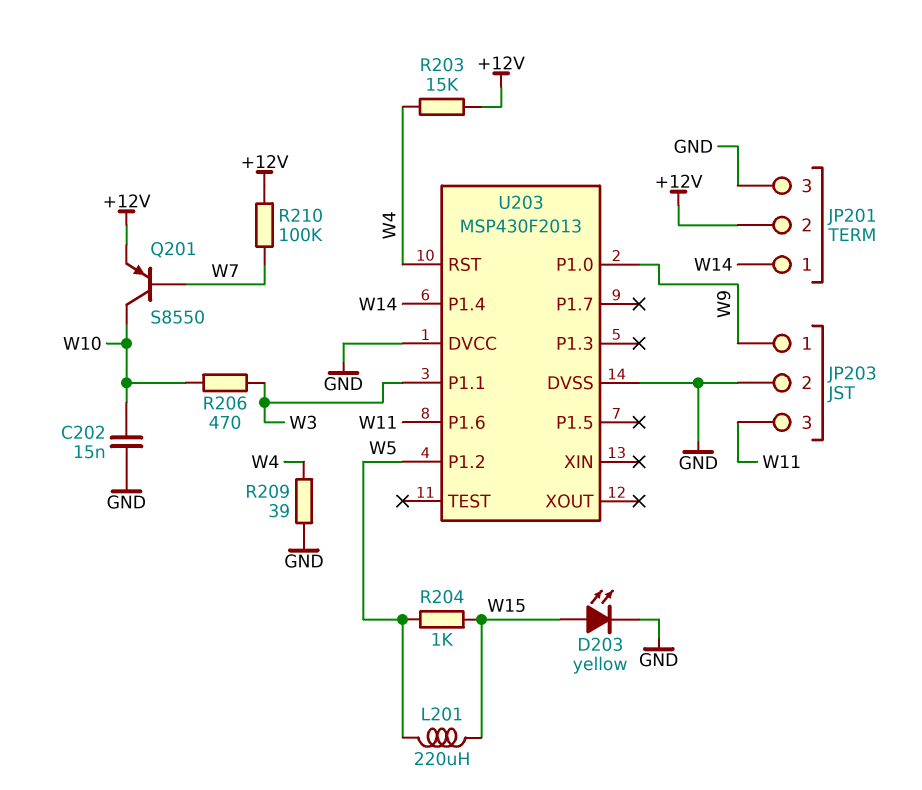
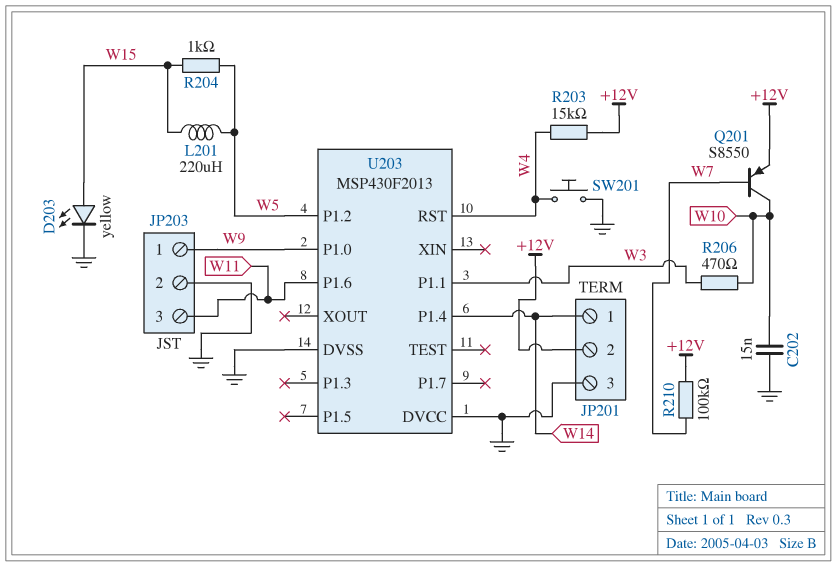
R209: 39 (GND, W4) -> none
SW201: none -> button (GND, W4)

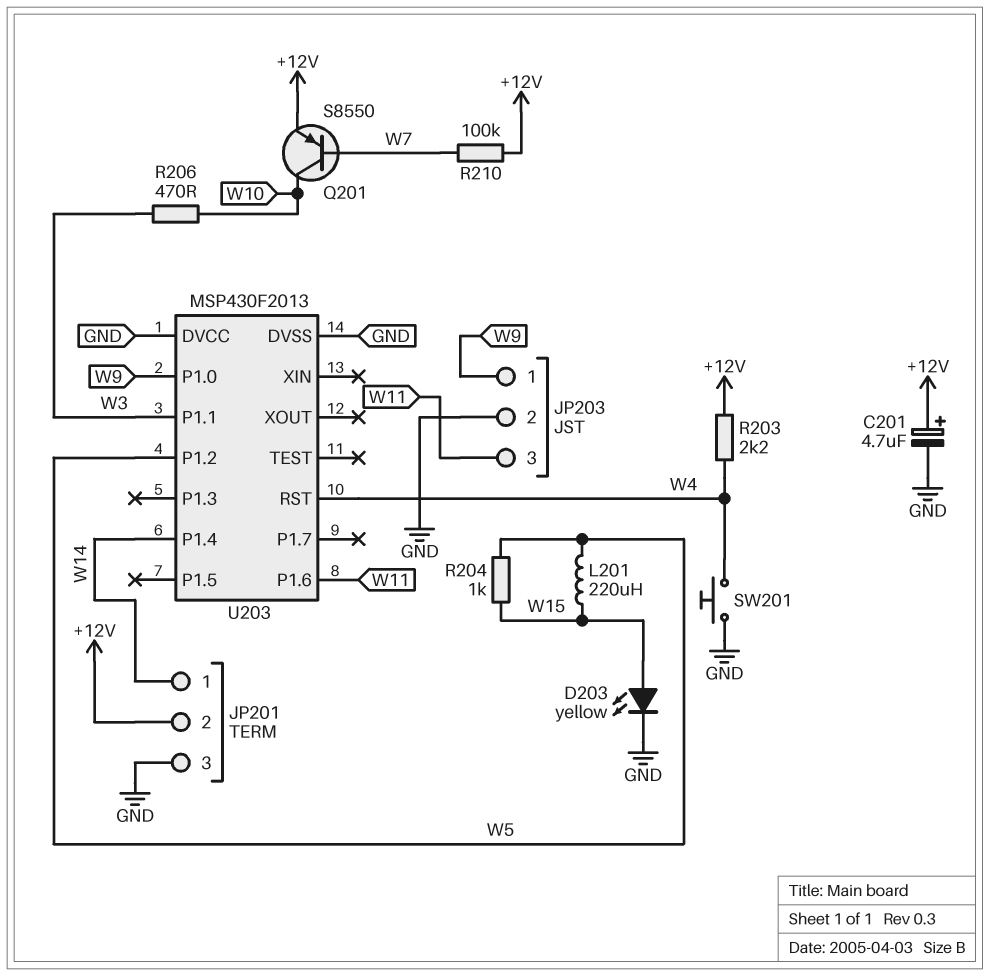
C201: none -> 4.7uF (plus +12V, minus GND)
C202: 15nF (GND, W10) -> none
R203: 15k (+12V, W4) -> 2.2k (+12V, W4)

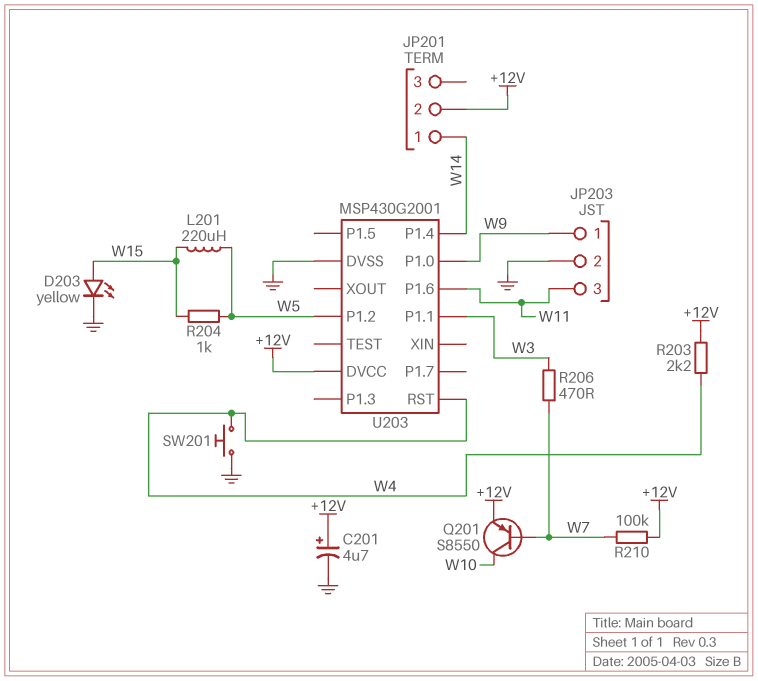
JP201 pin 3: GND -> none
R206: 470 (W3, W10) -> 470 (W3, W7)
U203: MSP430F2013 -> MSP430G2001
U203 pin DVCC: GND -> +12V

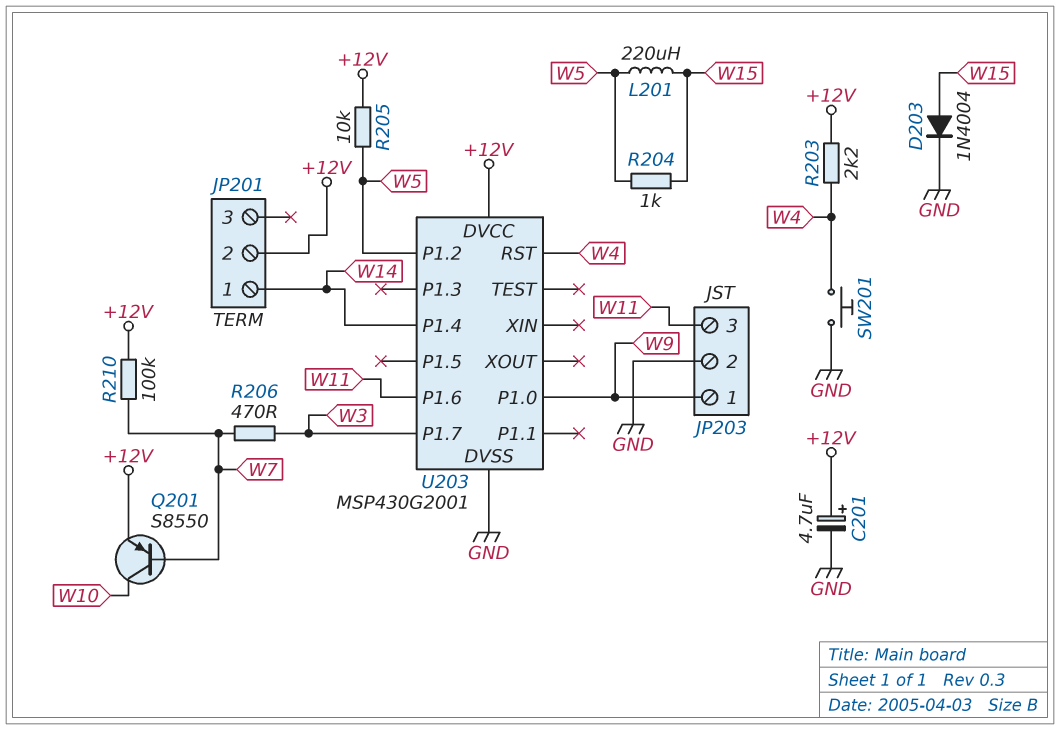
D203: LED yellow (A W15, K GND) -> diode 1N4004 (A W15, K GND)
R205: none -> 10k (+12V, W5)
U203 pin P1.1: W3 -> none
U203 pin P1.7: none -> W3

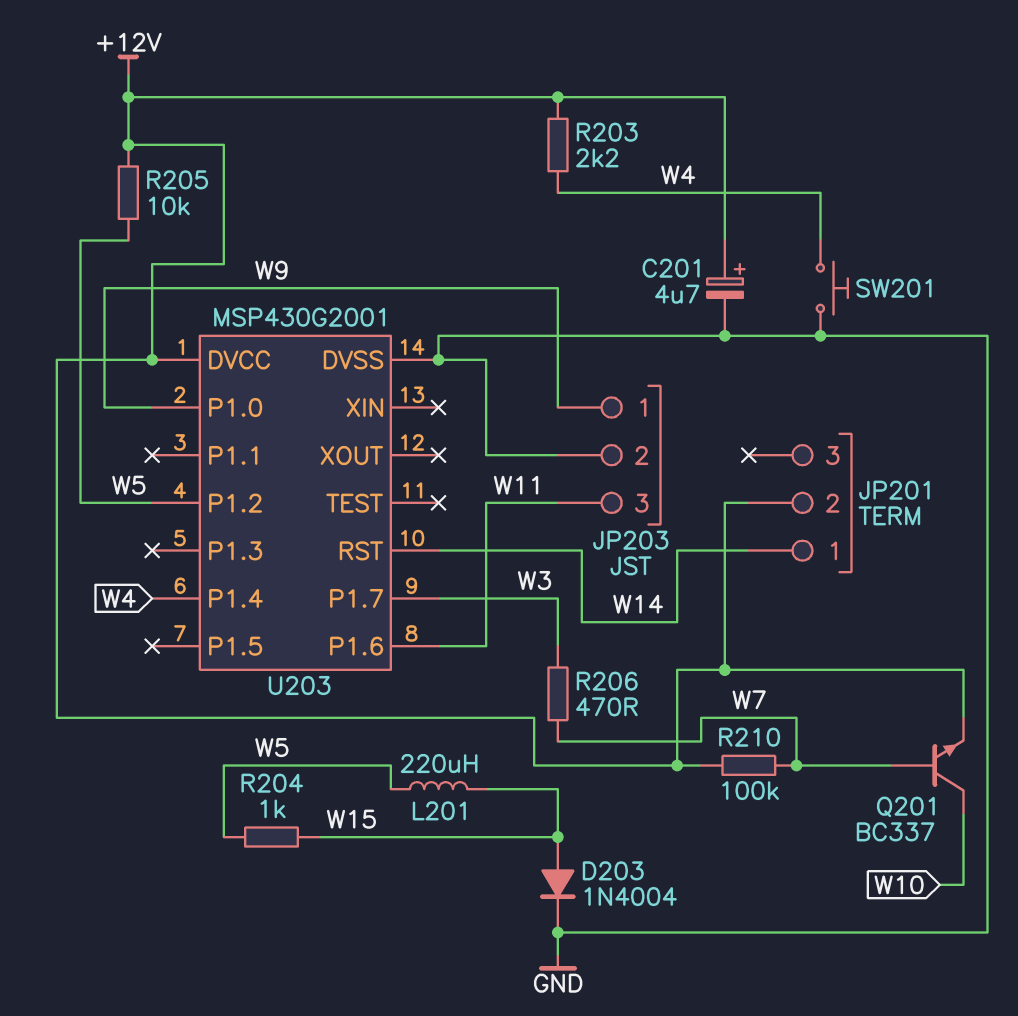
Q201: PNP S8550 (B W7, C W10, E +12V) -> NPN BC337 (B W7, C W10, E +12V)
U203 pin P1.4: W14 -> W4
U203 pin RST: W4 -> W14

